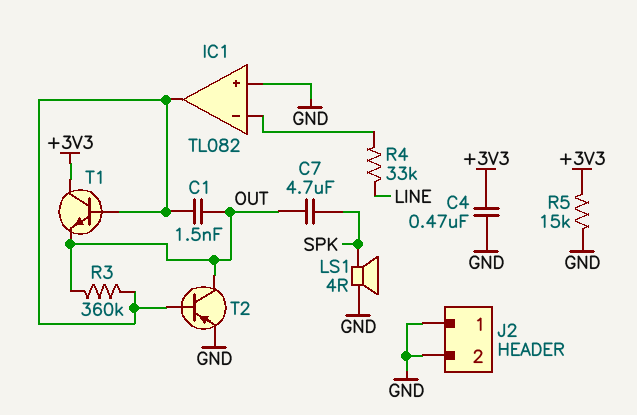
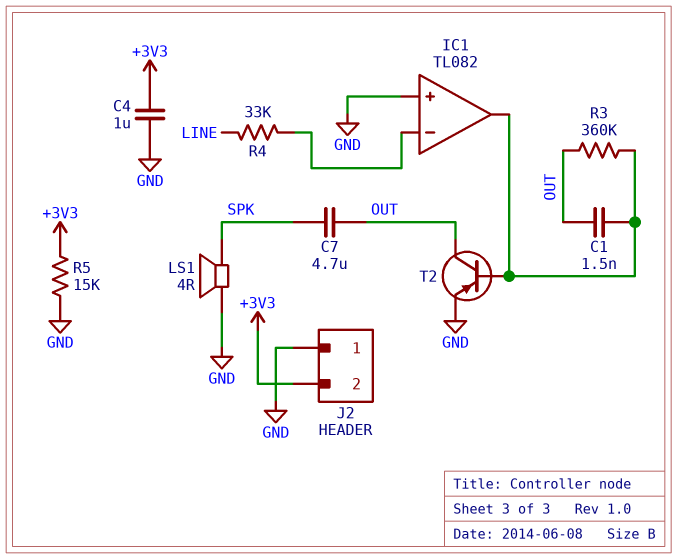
C4: 470nF (+3V3, GND) -> 1uF (+3V3, GND)
J2 pin 2: GND -> +3V3
T1: NPN (B IC1/out, C +3V3, E OUT) -> none

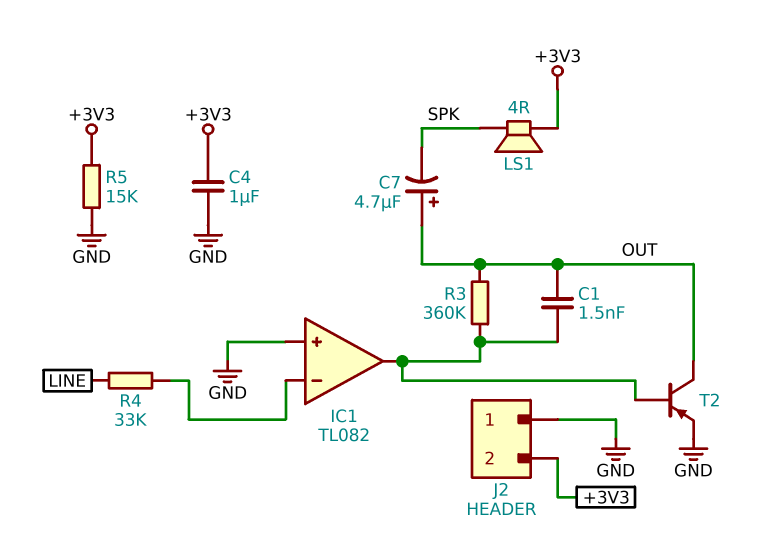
C7: 4.7uF (OUT, SPK) -> 4.7uF (plus OUT, minus SPK)
LS1: speaker 4R (GND, SPK) -> speaker 4R (+3V3, SPK)

